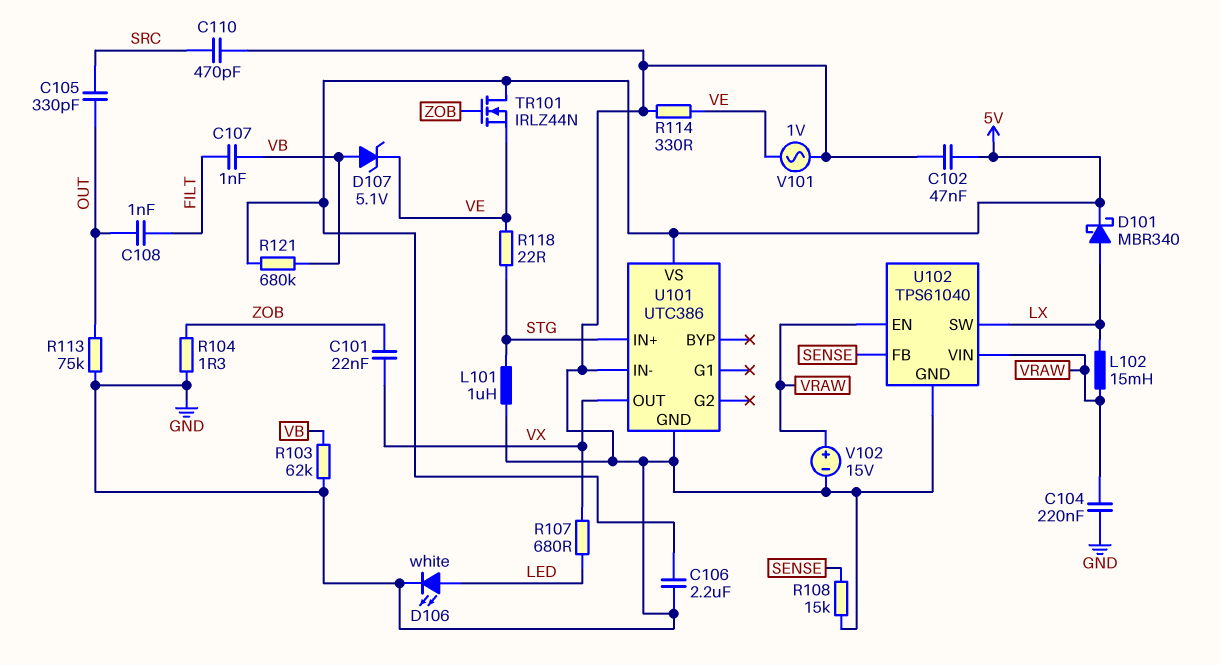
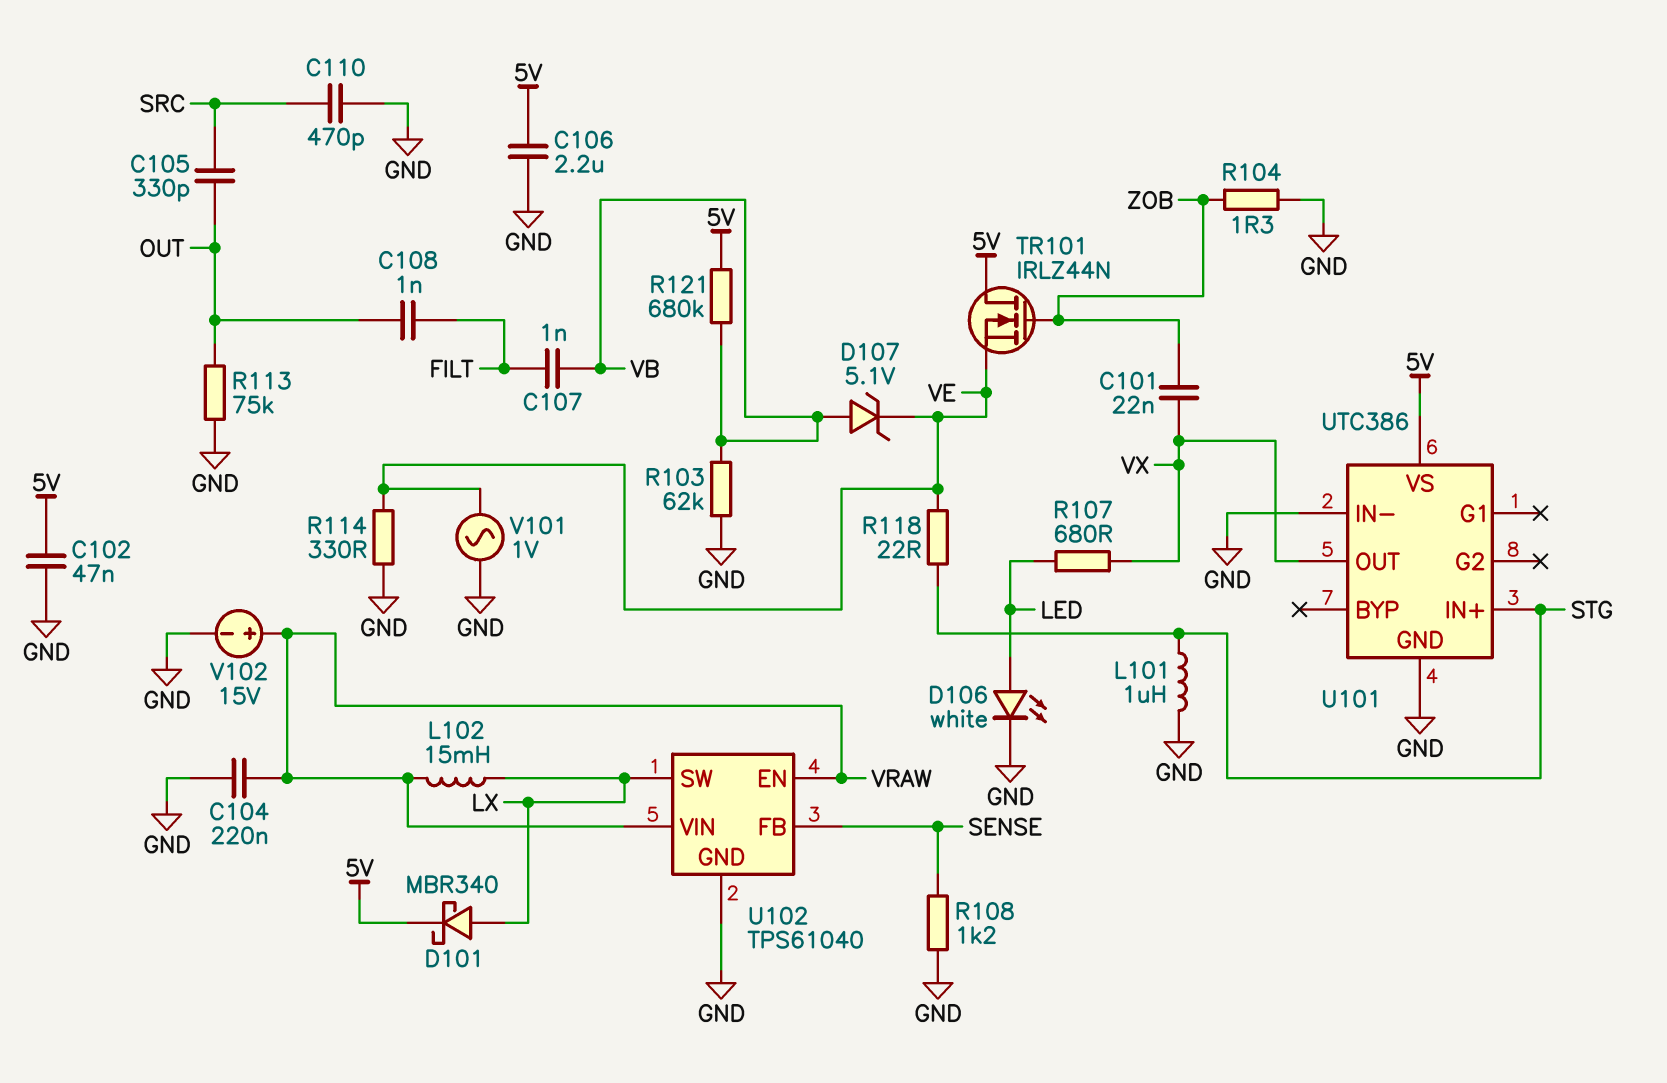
R108: 15k (GND, SENSE) -> 1.2k (GND, SENSE)

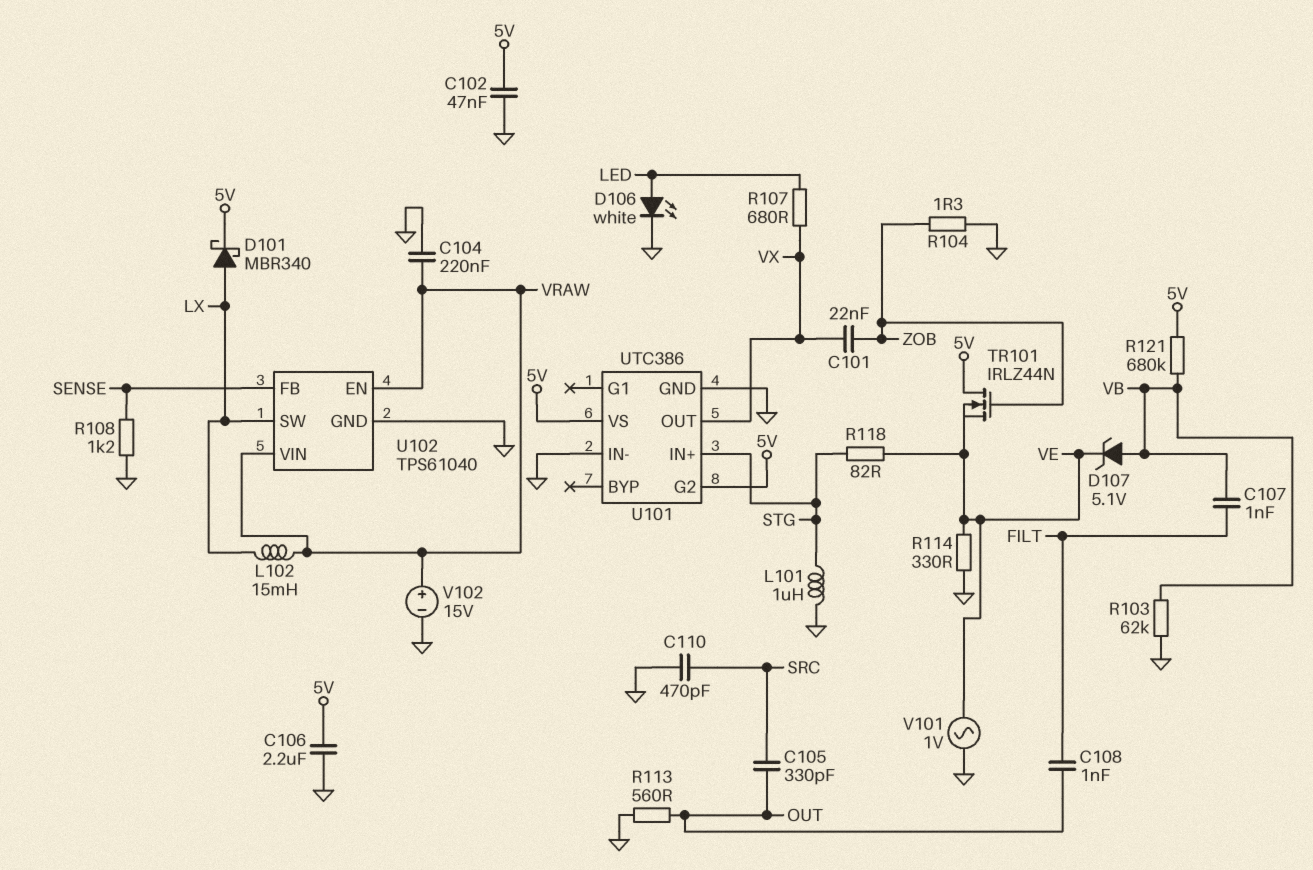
R113: 75k (GND, OUT) -> 560 (GND, OUT)
R118: 22 (STG, VE) -> 82 (STG, VE)
U101 pin G2: none -> 5V

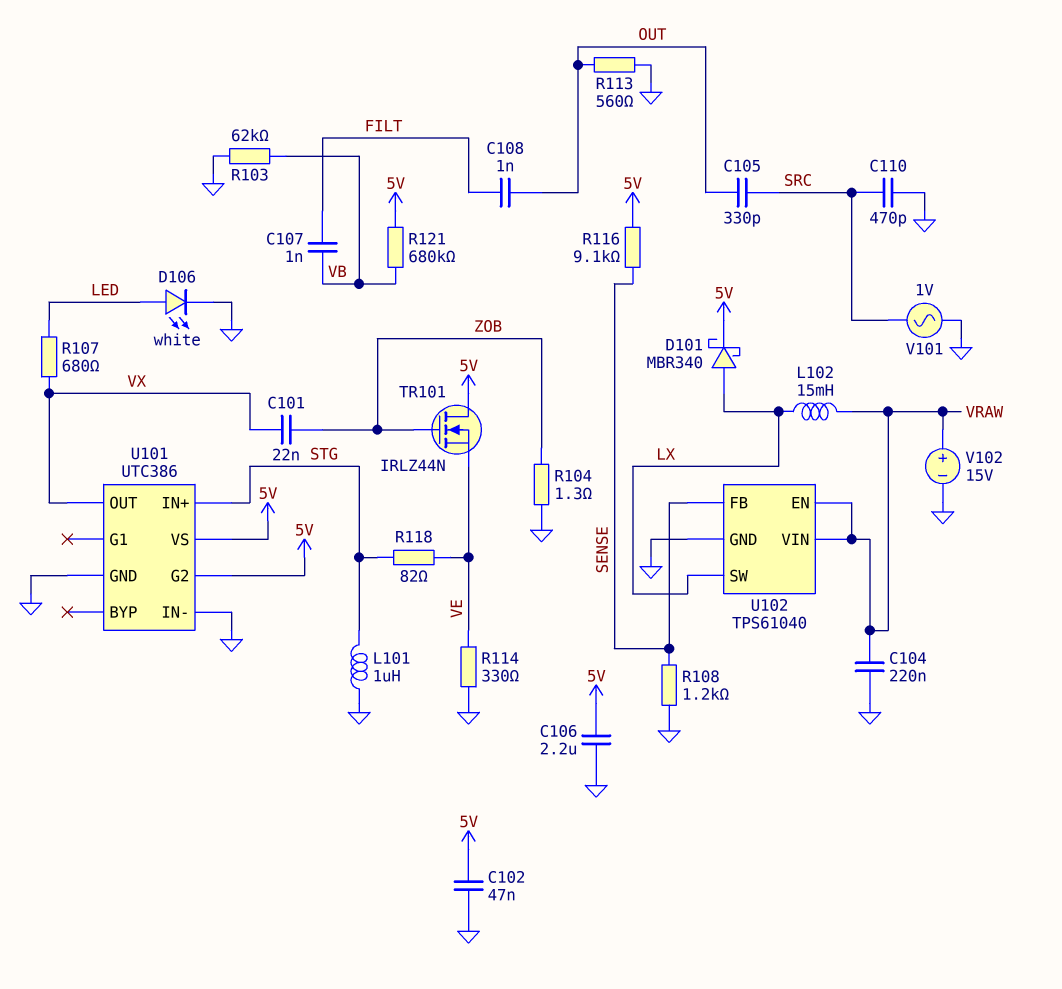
D107: zener 5.1V (A VB, K VE) -> none
R116: none -> 9.1k (5V, SENSE)
V101: AC 1V (GND, VE) -> AC 1V (GND, SRC)

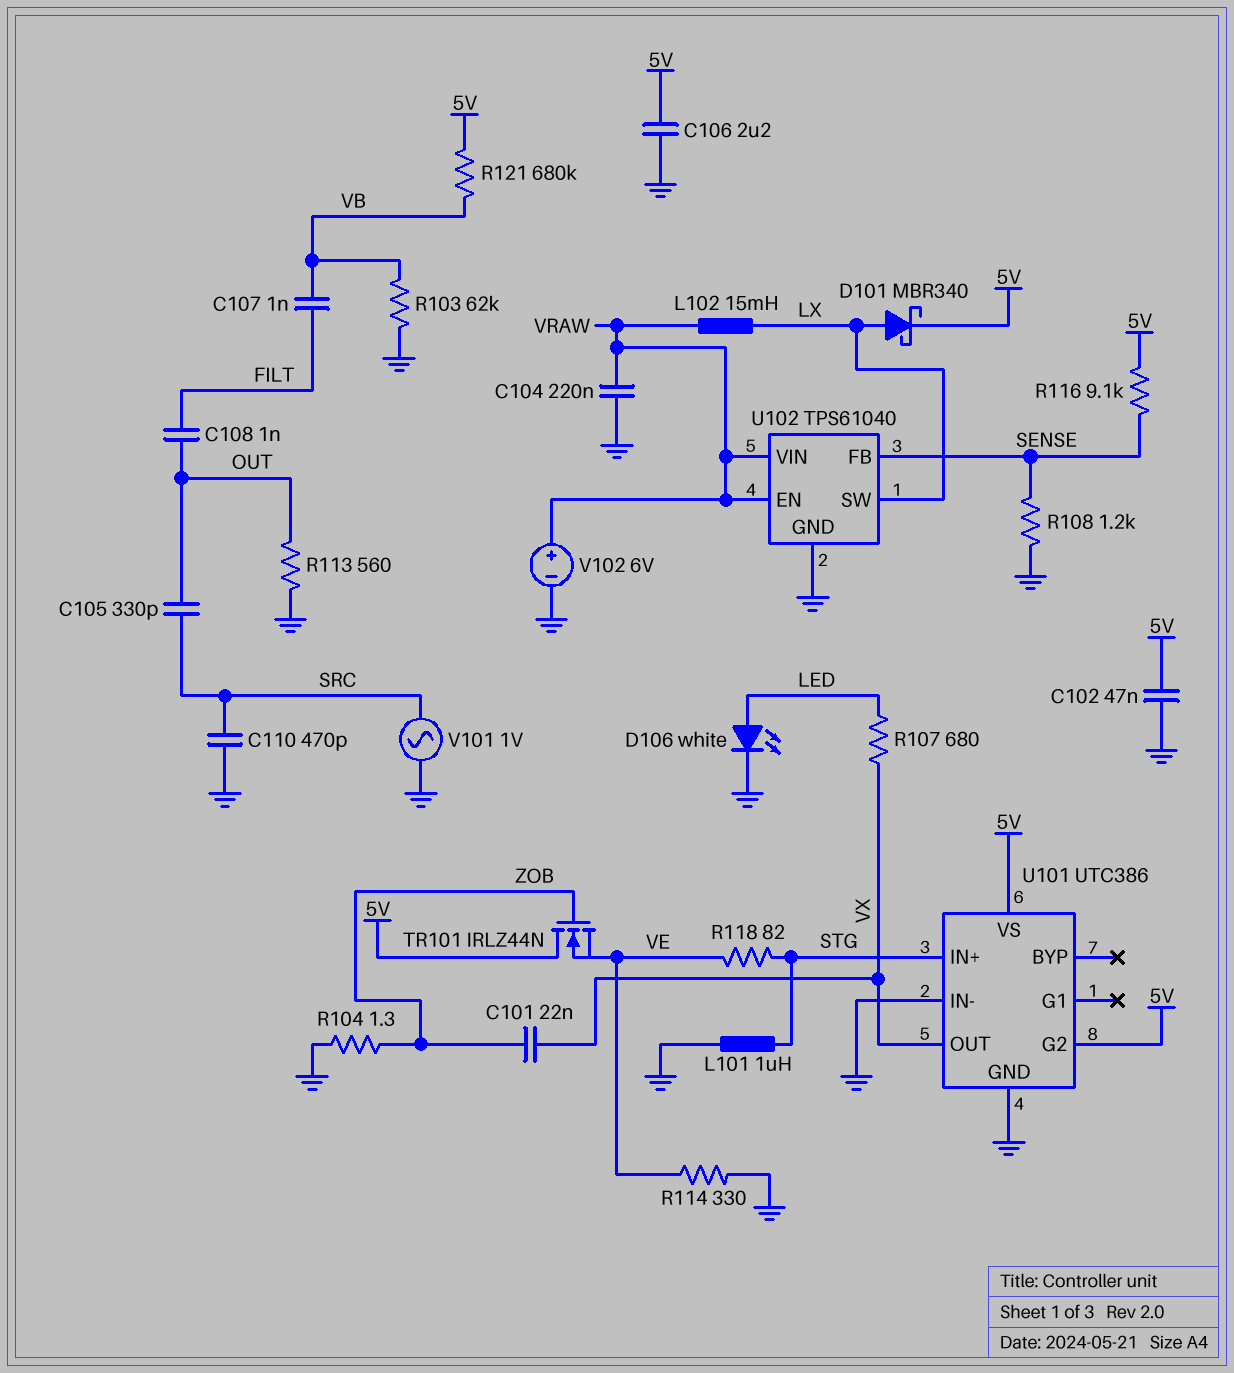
V102: 15V (plus VRAW, minus GND) -> 6V (plus VRAW, minus GND)

